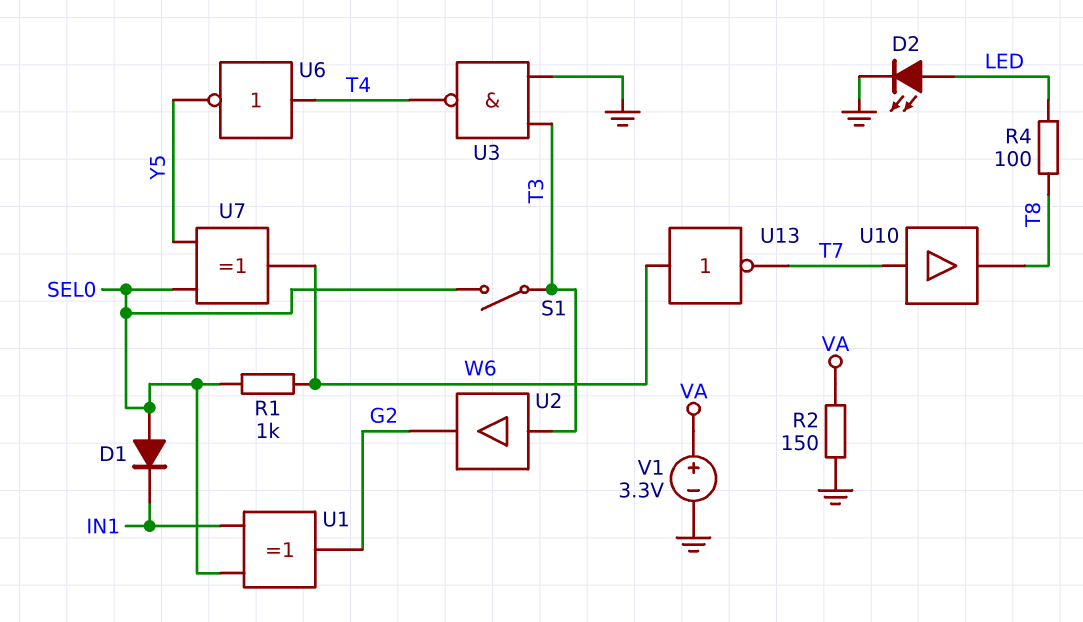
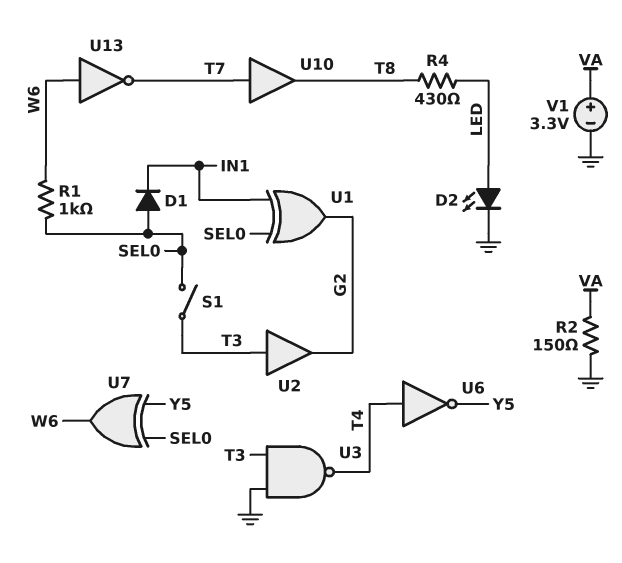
R4: 100 (LED, T8) -> 430 (LED, T8)

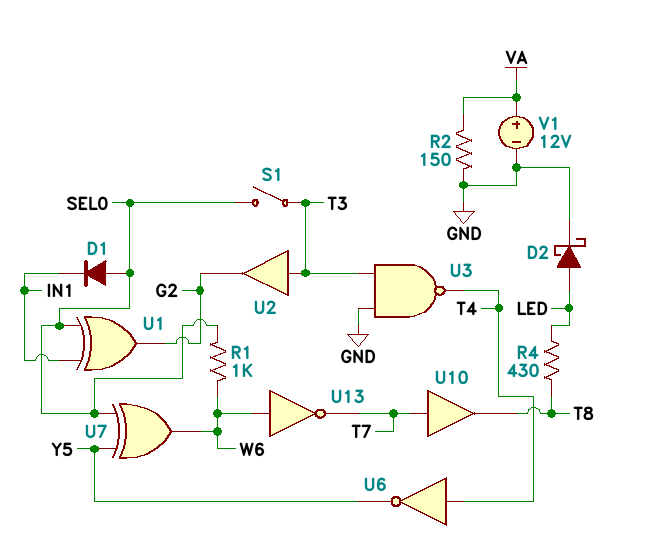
D2: LED (A LED, K GND) -> schottky (A LED, K GND)
V1: 3.3V (plus VA, minus GND) -> 12V (plus VA, minus GND)

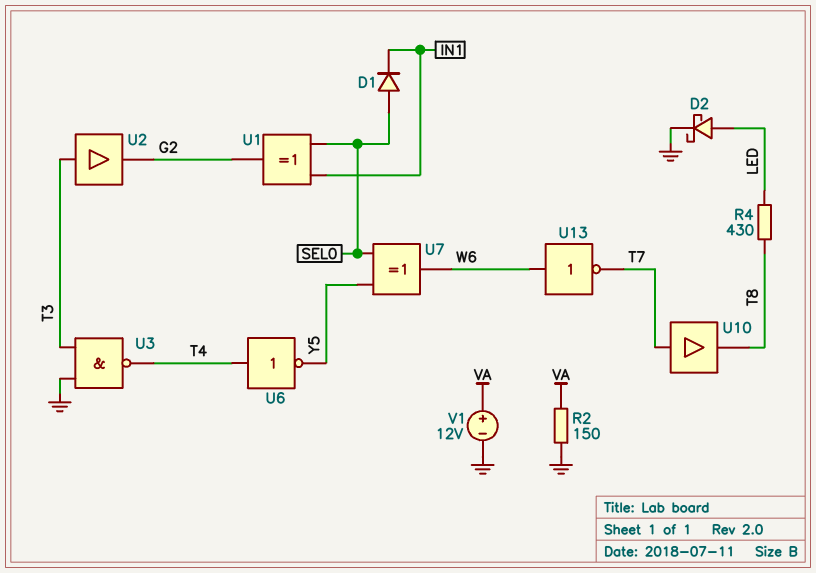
R1: 1k (SEL0, W6) -> none
S1: switch (SEL0, T3) -> none

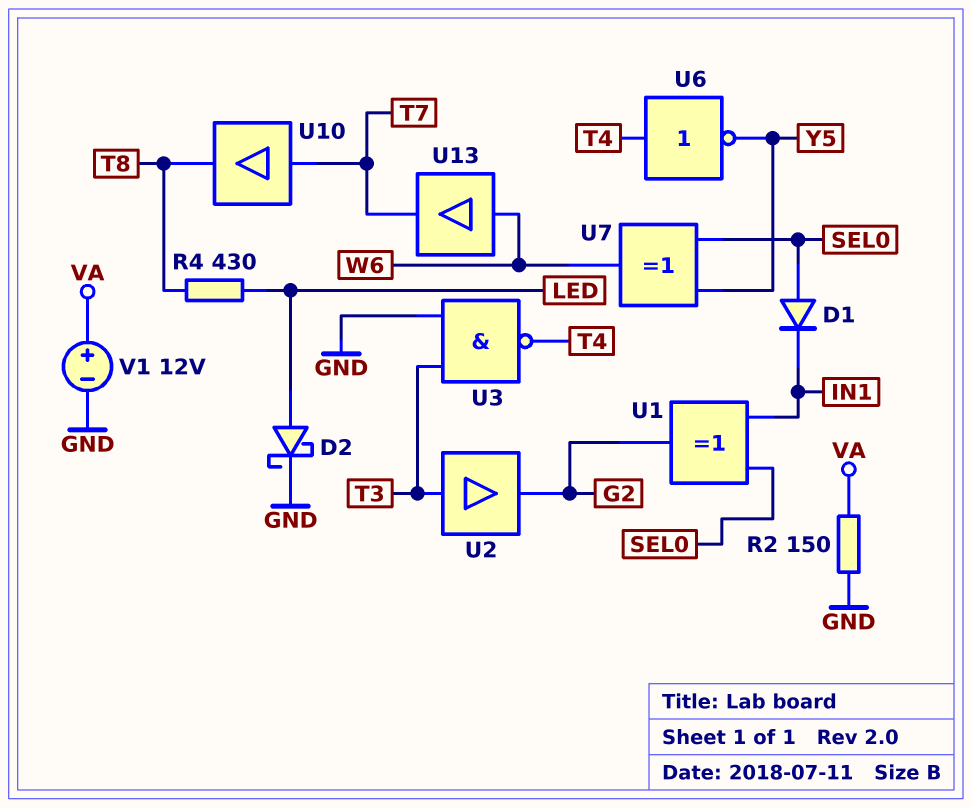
U13: NOT (in W6, out T7) -> buffer (in W6, out T7)

